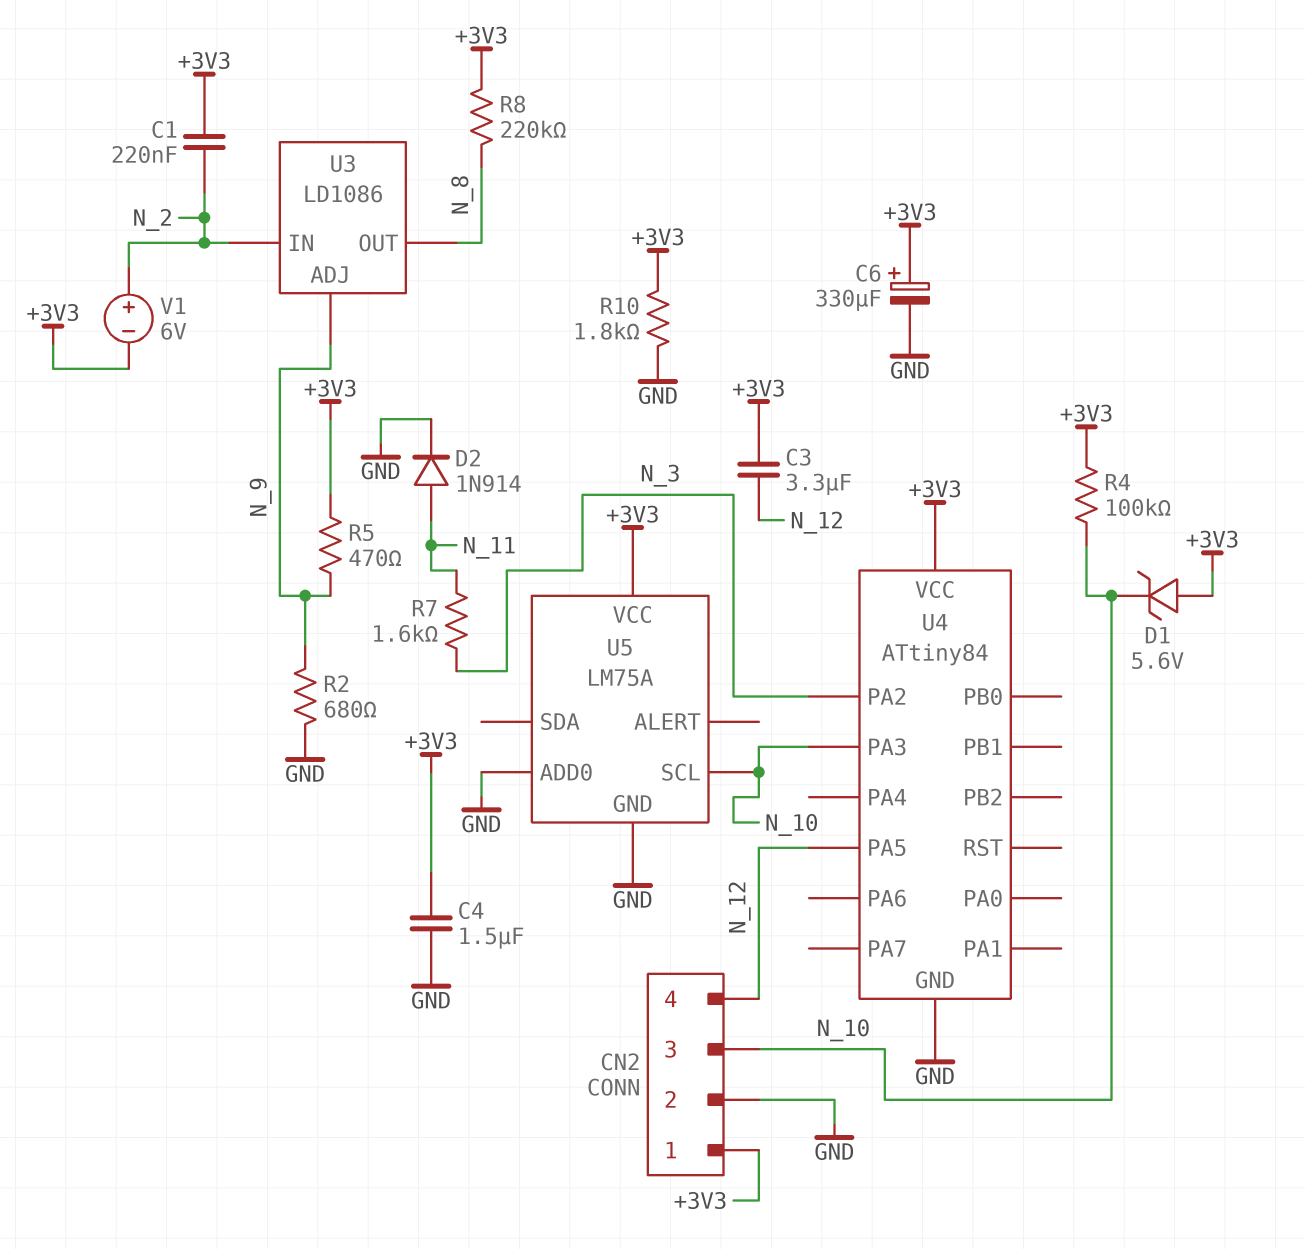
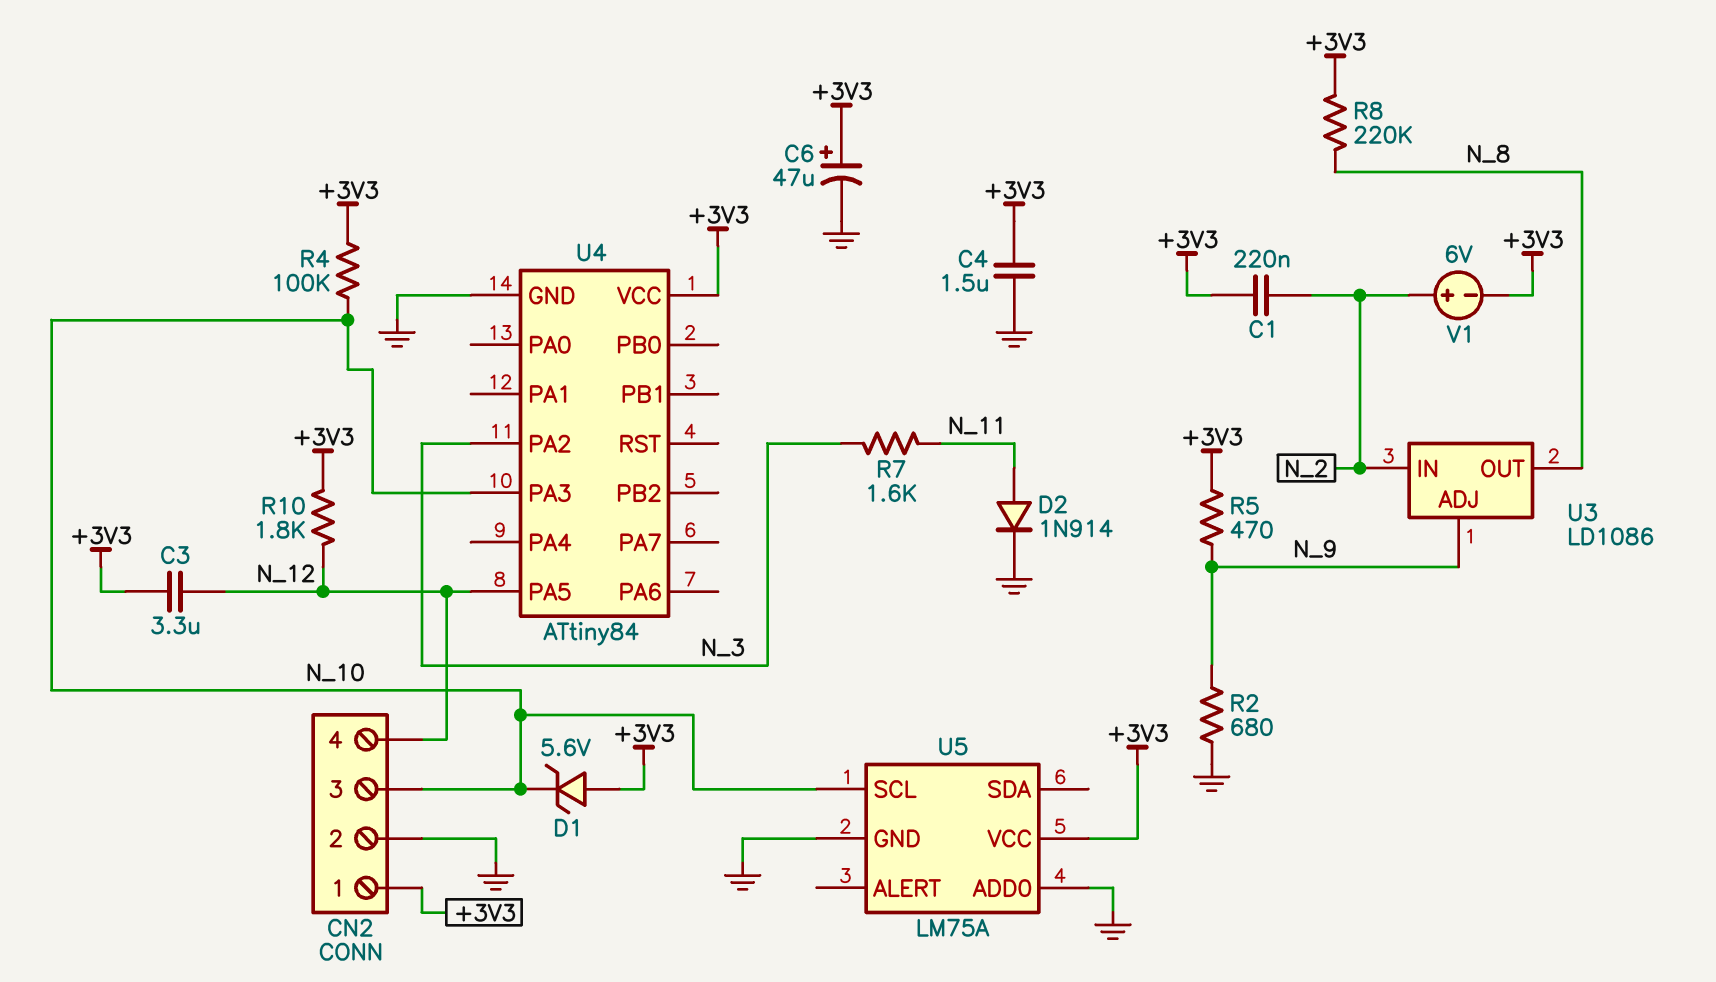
C6: 330uF (plus +3V3, minus GND) -> 47uF (plus +3V3, minus GND)
R10: 1.8k (+3V3, GND) -> 1.8k (+3V3, N_12)

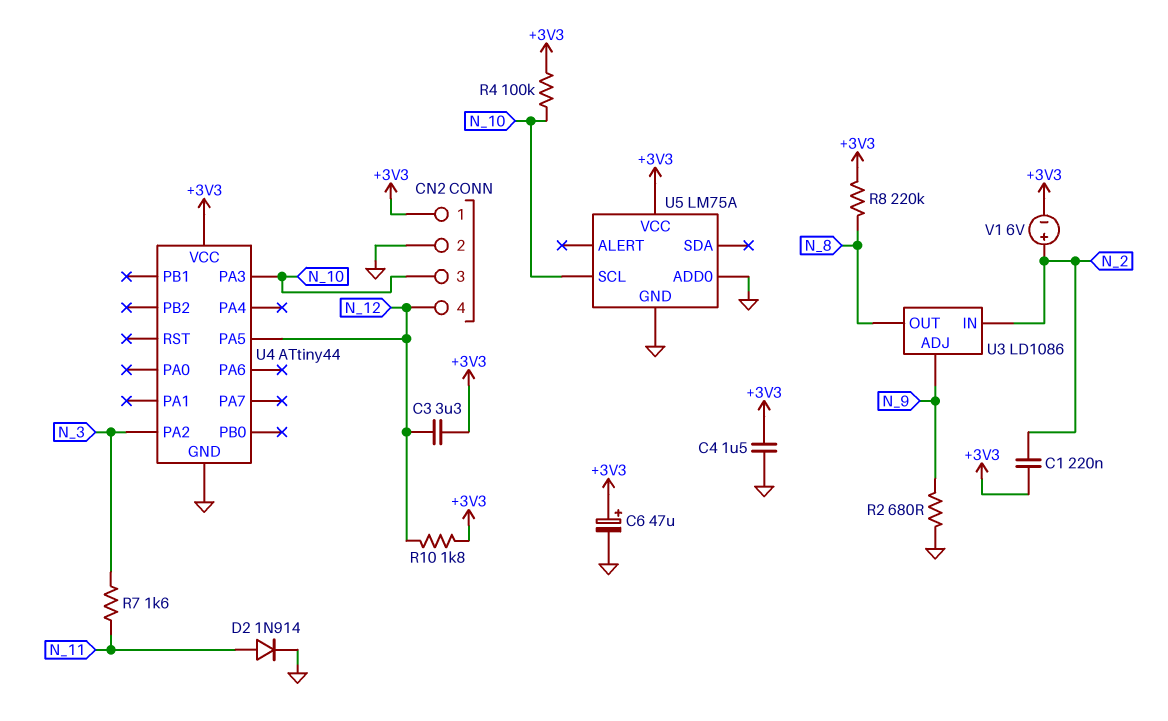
D1: zener 5.6V (A +3V3, K N_10) -> none
R5: 470 (+3V3, N_9) -> none
U4: ATtiny84 -> ATtiny44

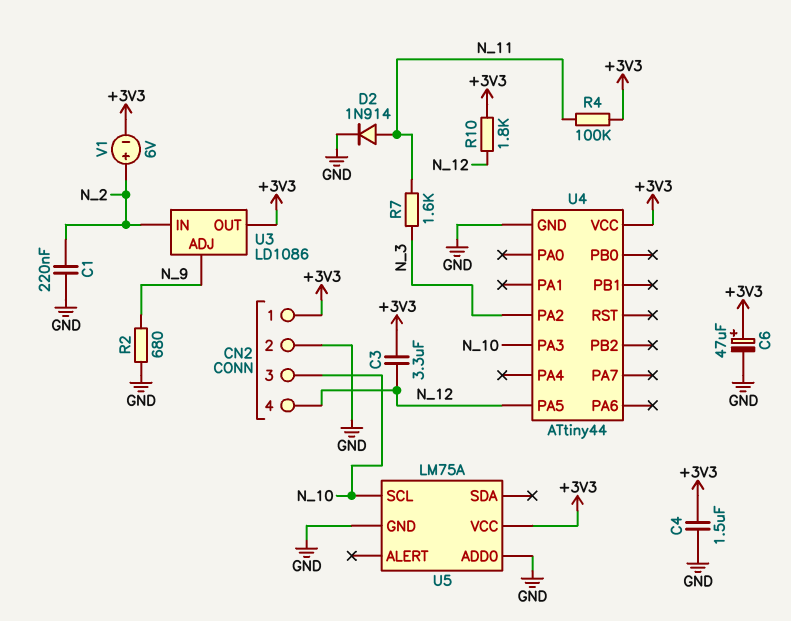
C1: 220nF (+3V3, N_2) -> 220nF (GND, N_2)
R4: 100k (+3V3, N_10) -> 100k (+3V3, N_11)
R8: 220k (+3V3, N_8) -> none
U3 pin OUT: N_8 -> +3V3

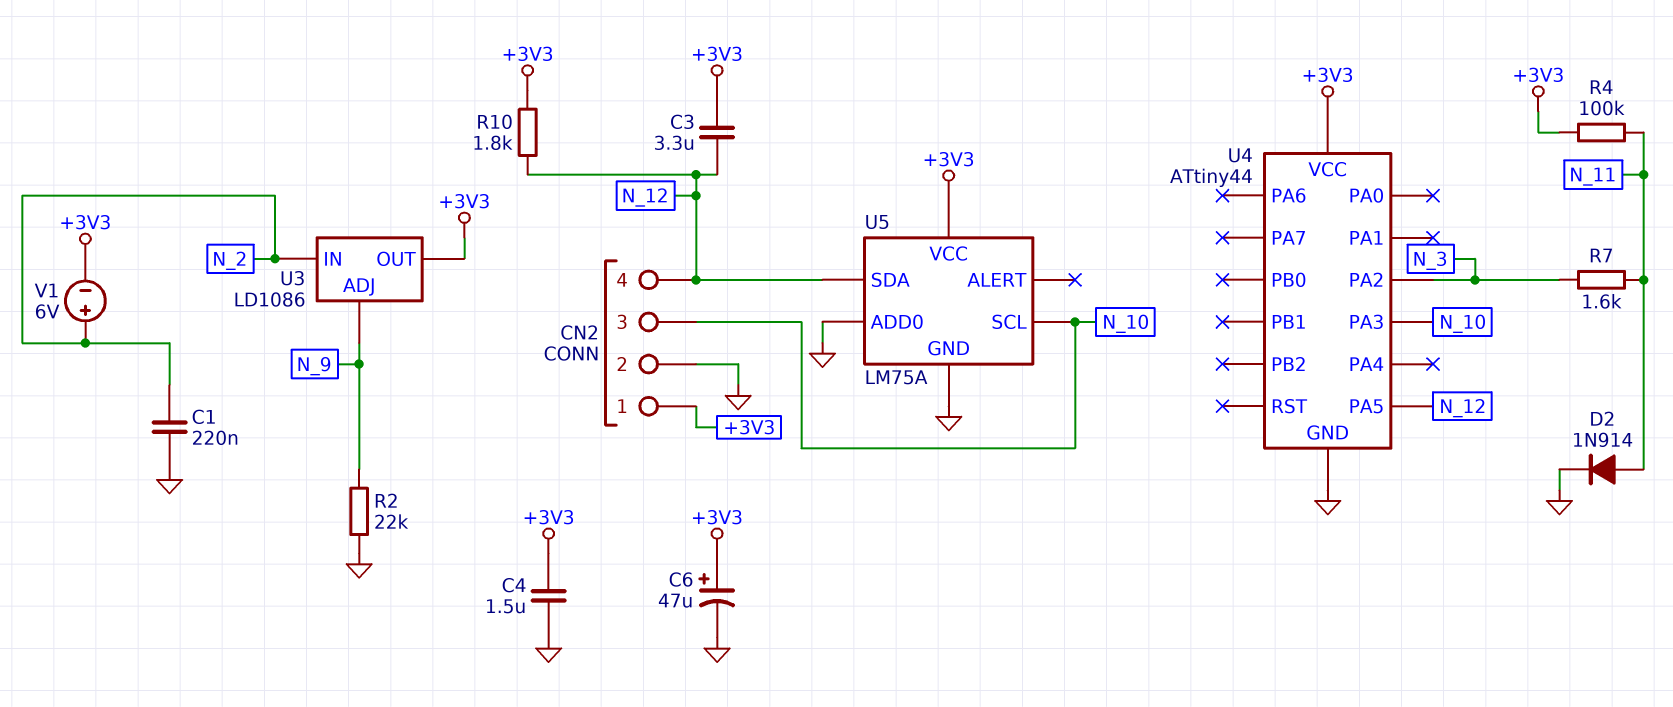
R2: 680 (GND, N_9) -> 22k (GND, N_9)
U5 pin SDA: none -> N_12

